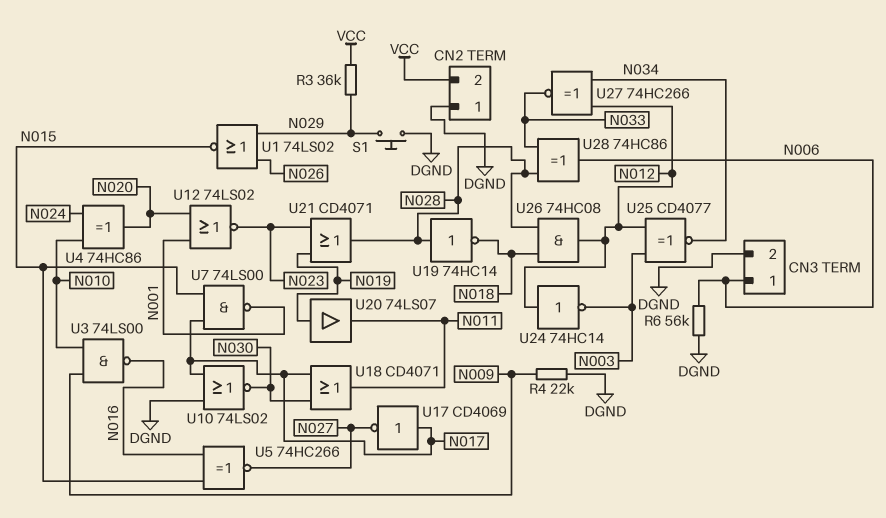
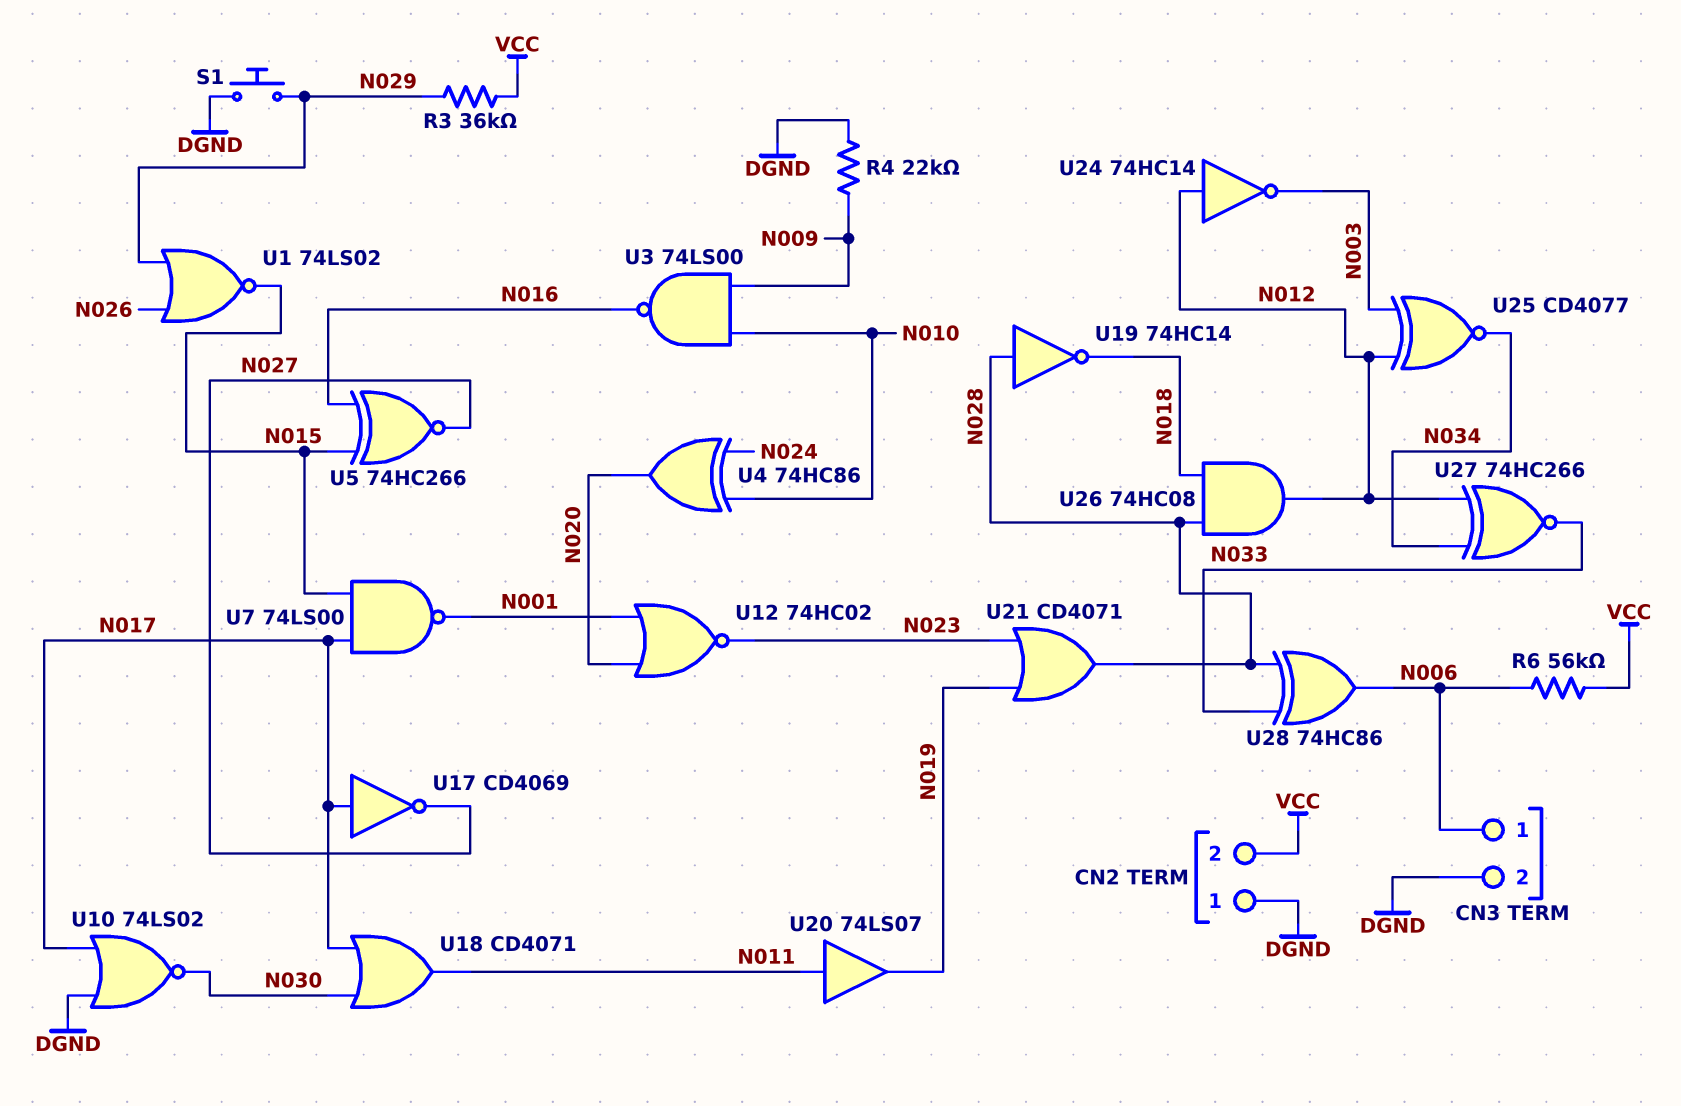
R6: 56k (DGND, N006) -> 56k (N006, VCC)
U12: NOR 74LS02 (in N001, in N020, out N023) -> NOR 74HC02 (in N001, in N020, out N023)
U20: buffer 74LS07 (in N019, out N011) -> buffer 74LS07 (in N011, out N019)

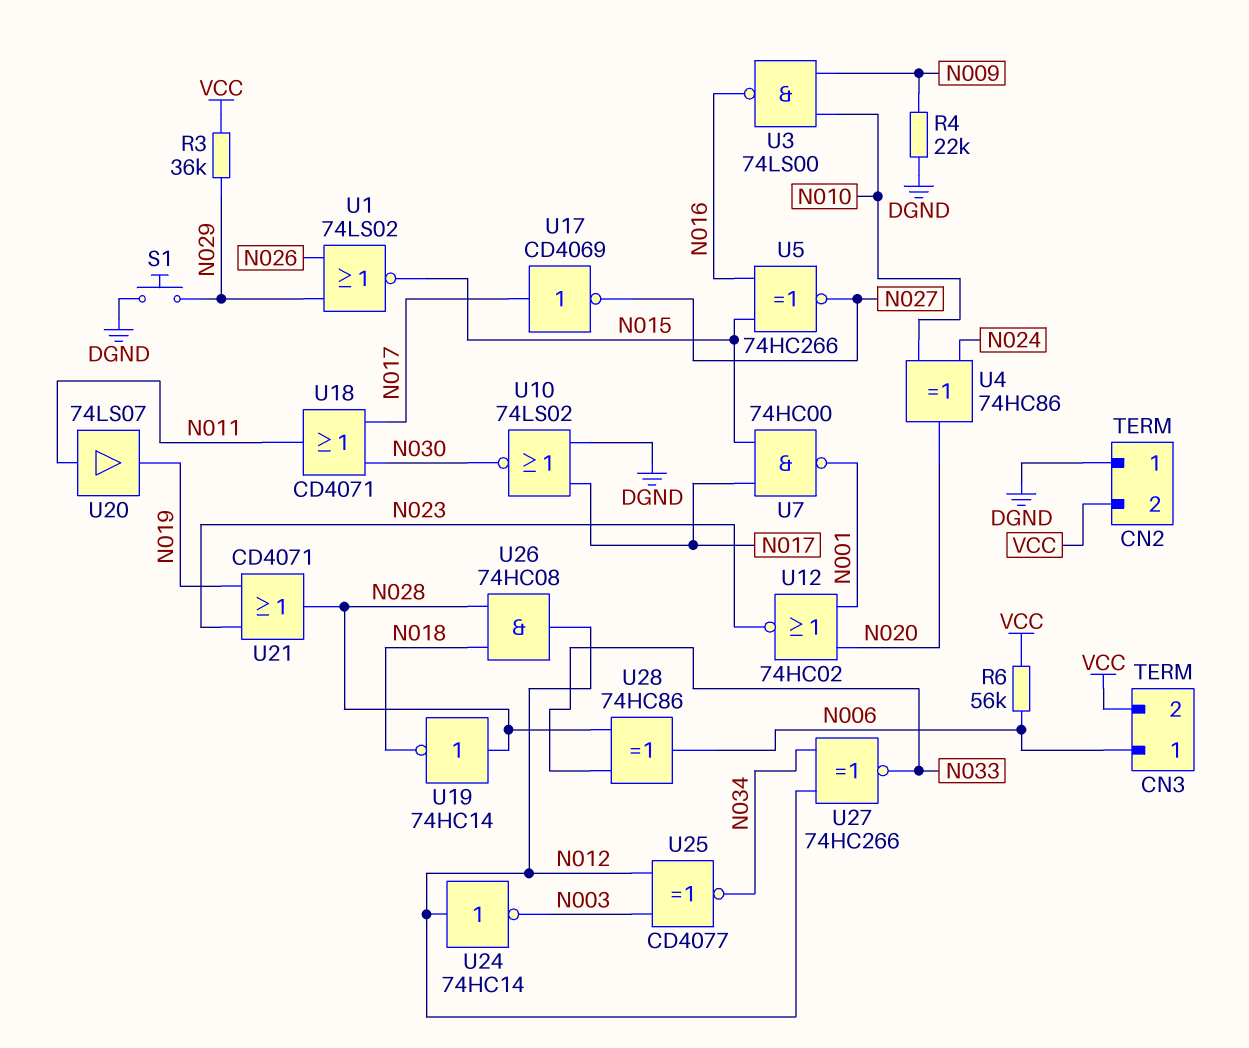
CN3 pin 2: DGND -> VCC
U7: NAND 74LS00 (in N015, in N017, out N001) -> NAND 74HC00 (in N015, in N017, out N001)

